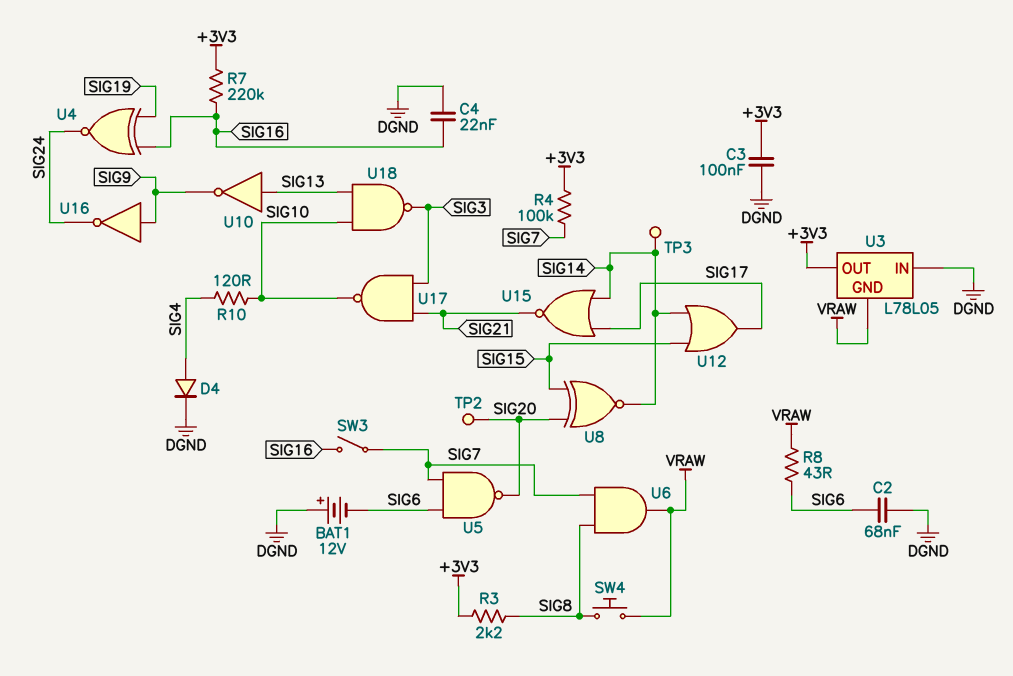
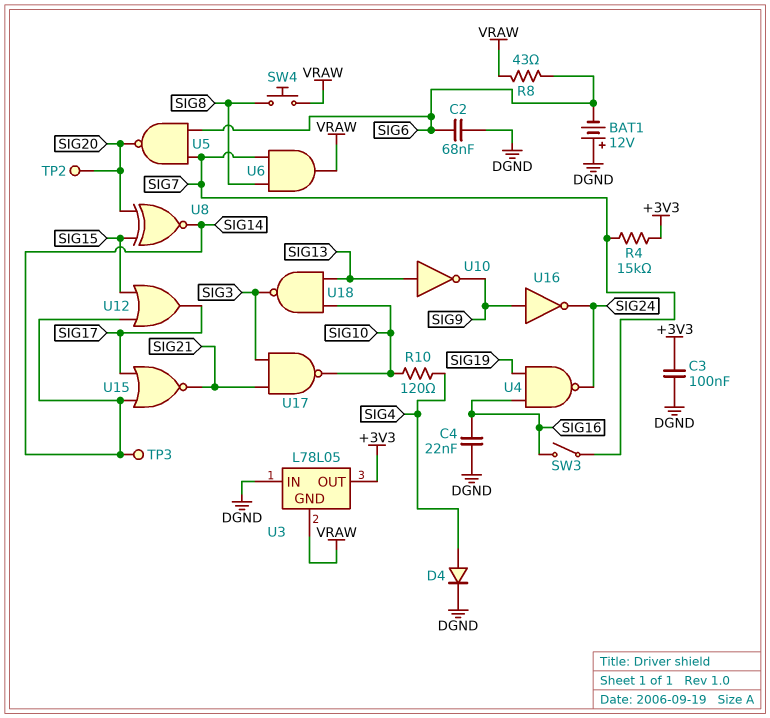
R3: 2.2k (+3V3, SIG8) -> none
R4: 100k (+3V3, SIG7) -> 15k (+3V3, SIG7)
R7: 220k (+3V3, SIG16) -> none
U4: XNOR (in SIG16, in SIG19, out SIG24) -> NAND (in SIG16, in SIG19, out SIG24)

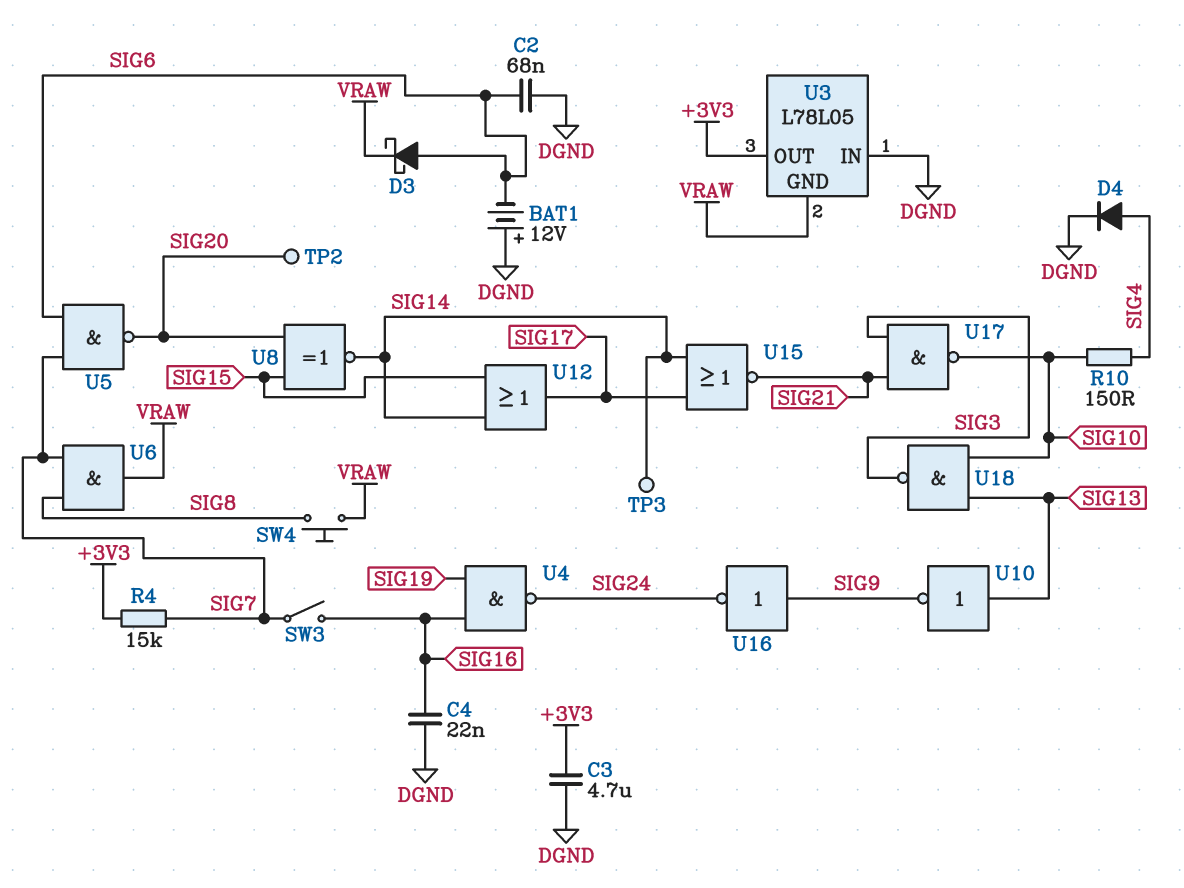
C3: 100nF (+3V3, DGND) -> 4.7uF (+3V3, DGND)
D3: none -> schottky (A SIG6, K VRAW)
R8: 43 (SIG6, VRAW) -> none
R10: 120 (SIG4, SIG10) -> 150 (SIG4, SIG10)

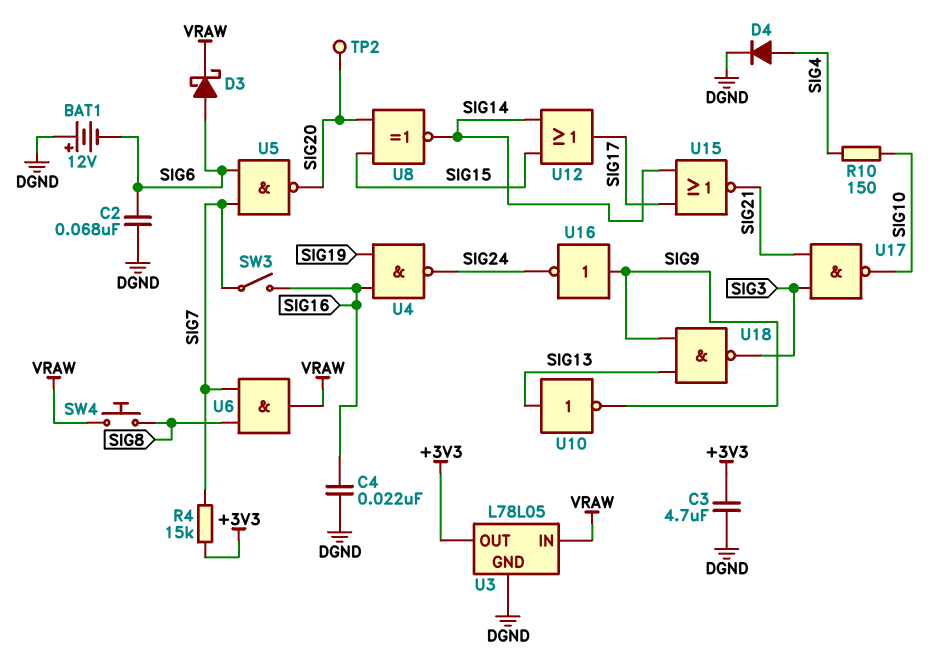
TP3: test point (SIG14) -> none
U3 pin GND: VRAW -> DGND
U3 pin IN: DGND -> VRAW
U18: NAND (in SIG10, in SIG13, out SIG3) -> NAND (in SIG9, in SIG13, out SIG3)

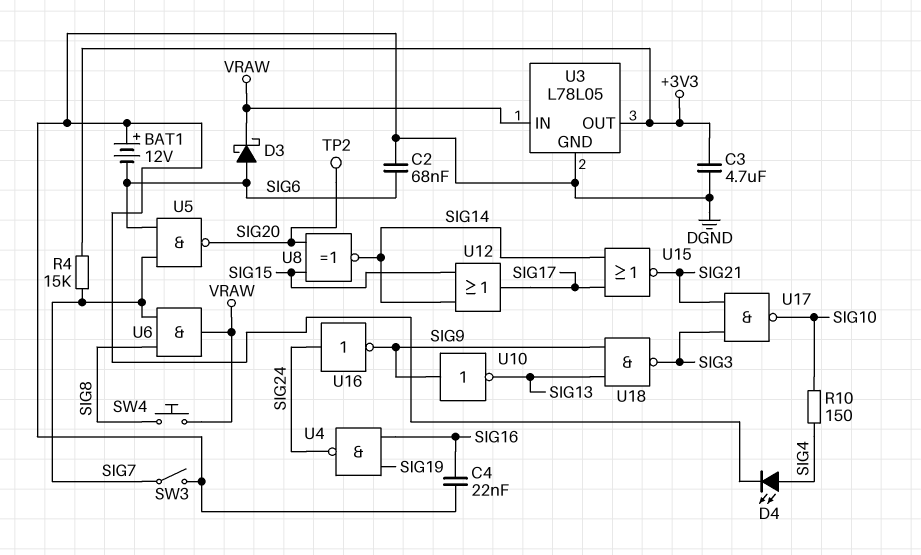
D4: diode (A SIG4, K DGND) -> LED (A SIG4, K DGND)
SW3: switch (SIG7, SIG16) -> switch (DGND, SIG7)
U10: NOT (in SIG13, out SIG9) -> NOT (in SIG9, out SIG13)
U16: NOT (in SIG9, out SIG24) -> NOT (in SIG24, out SIG9)

